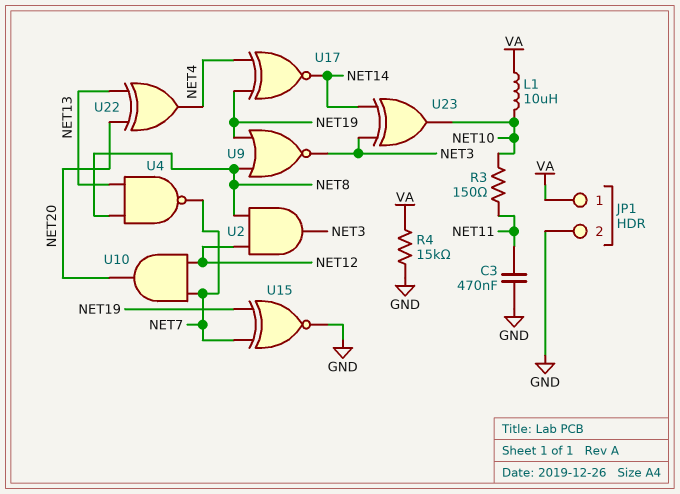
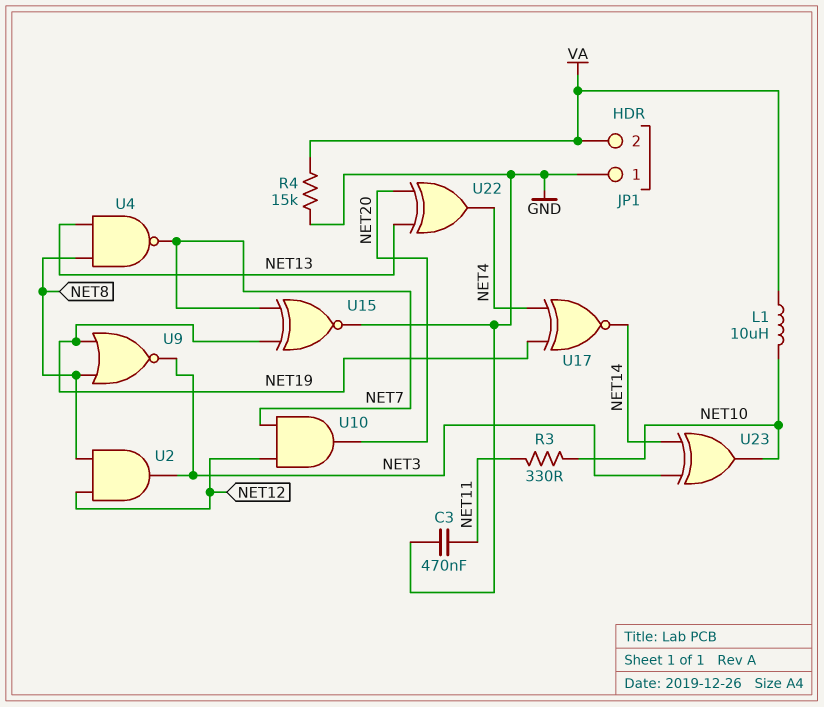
JP1 pin 1: VA -> GND
JP1 pin 2: GND -> VA
R3: 150 (NET10, NET11) -> 330 (NET10, NET11)

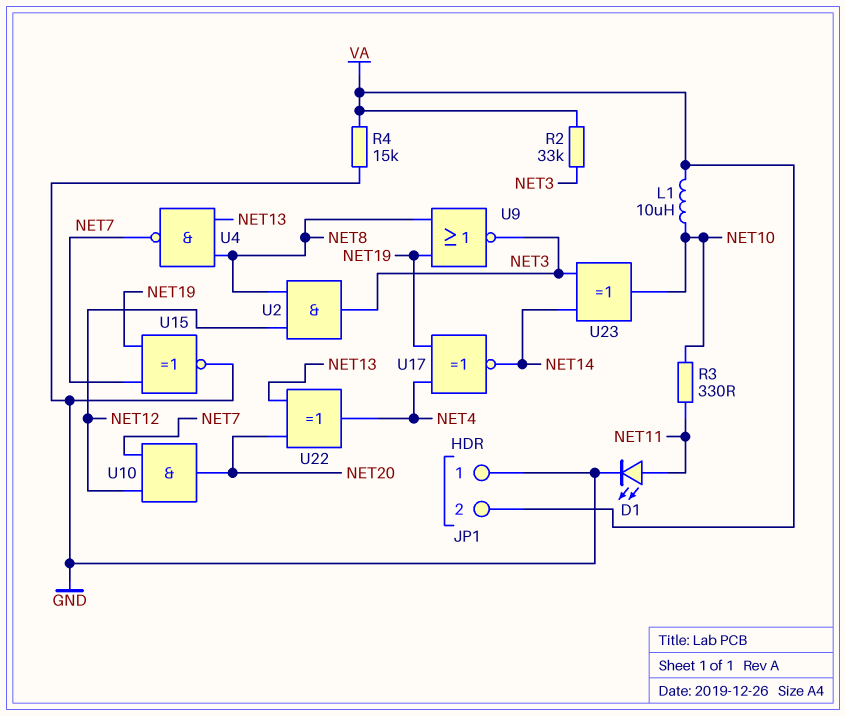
C3: 470nF (GND, NET11) -> none
D1: none -> LED (A NET11, K GND)
R2: none -> 33k (NET3, VA)

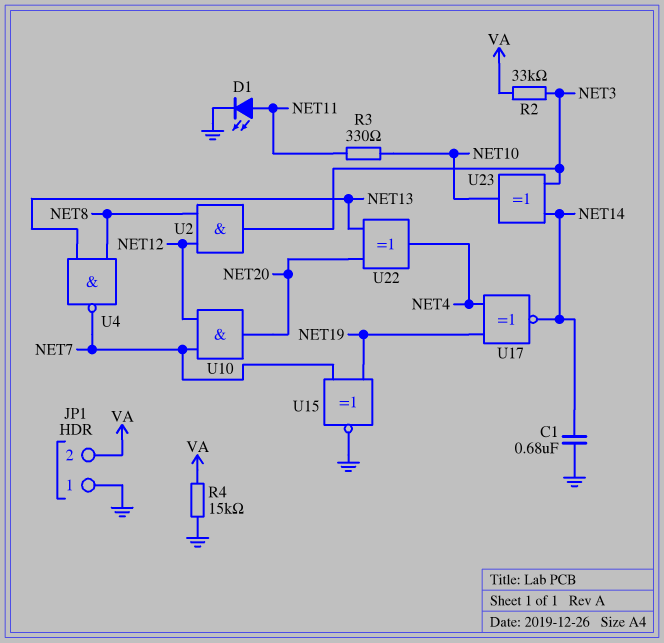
C1: none -> 680nF (GND, NET14)
L1: 10uH (NET10, VA) -> none
U9: NOR (in NET8, in NET19, out NET3) -> none

